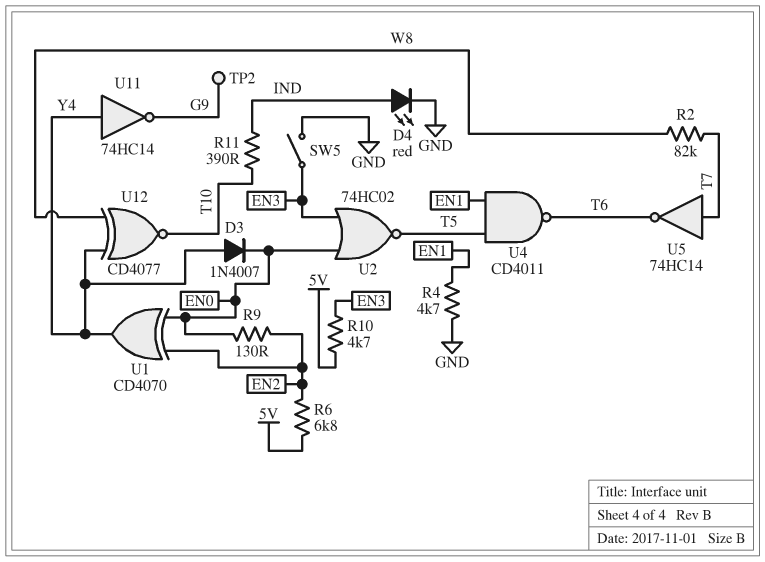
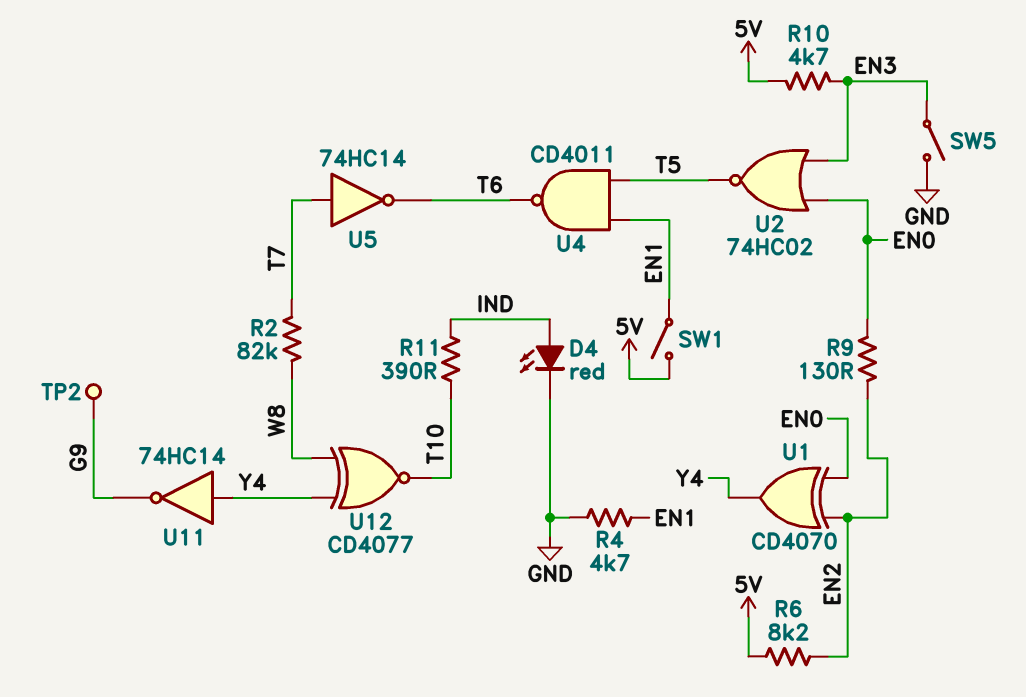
D3: diode 1N4007 (A Y4, K EN0) -> none
R6: 6.8k (5V, EN2) -> 8.2k (5V, EN2)
SW1: none -> switch (5V, EN1)

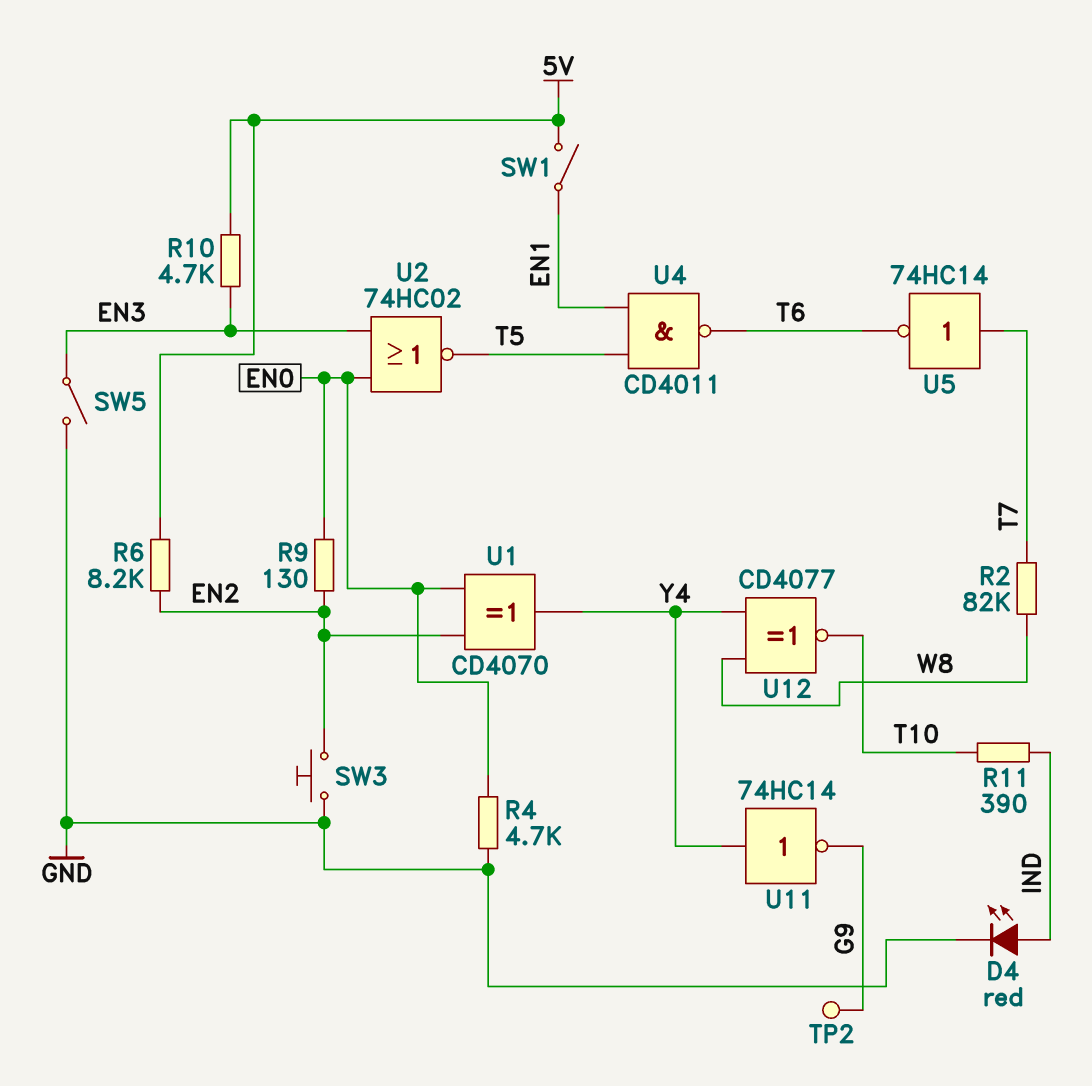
R4: 4.7k (EN1, GND) -> 4.7k (EN0, GND)
SW3: none -> button (EN2, GND)

